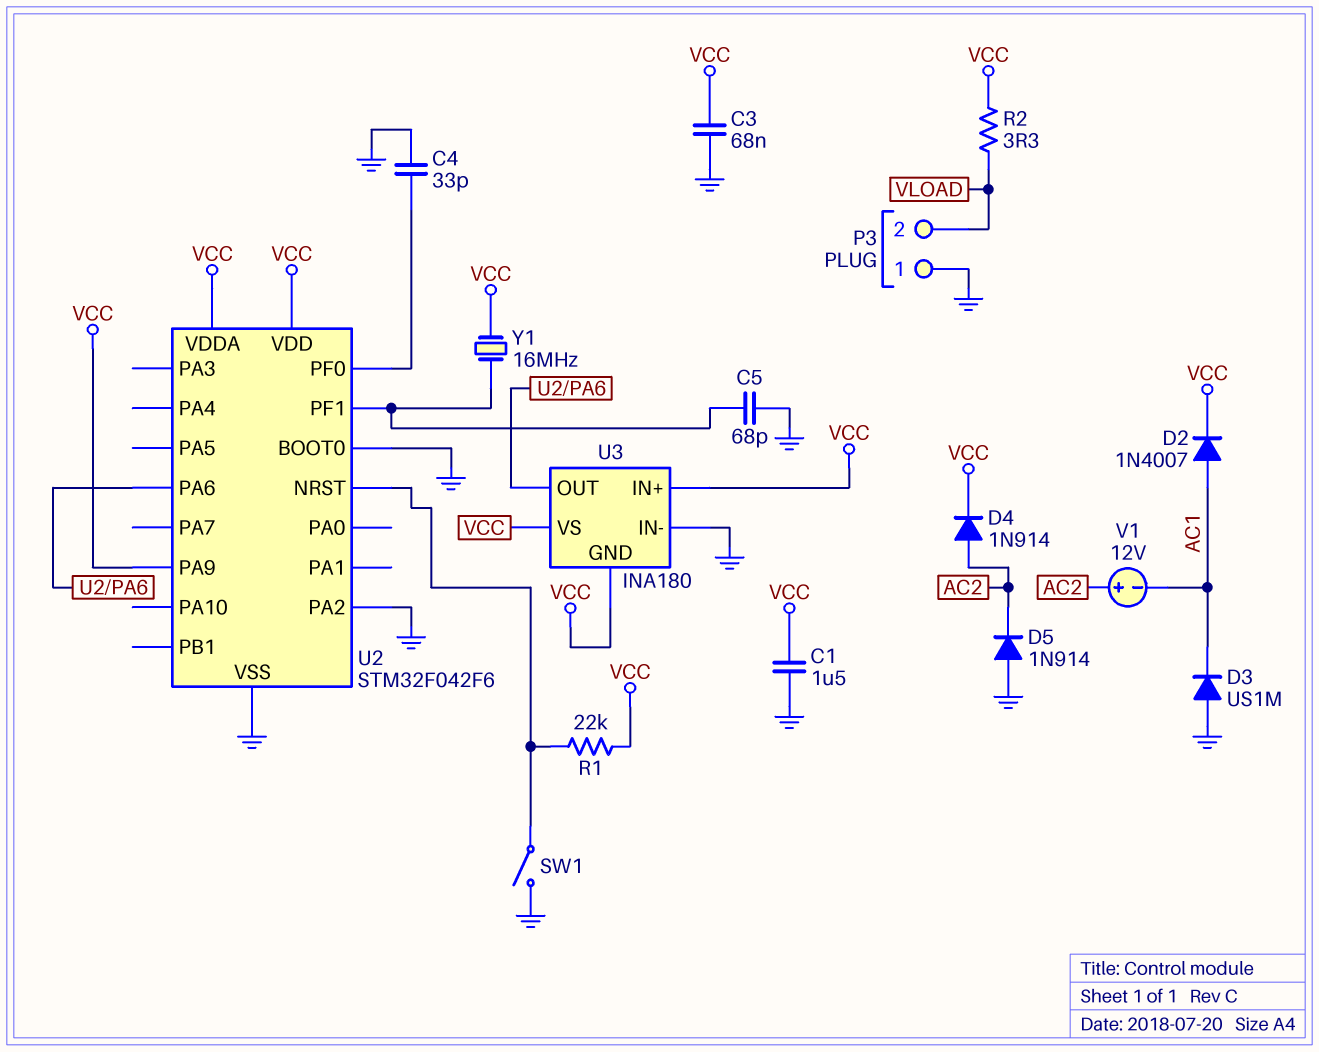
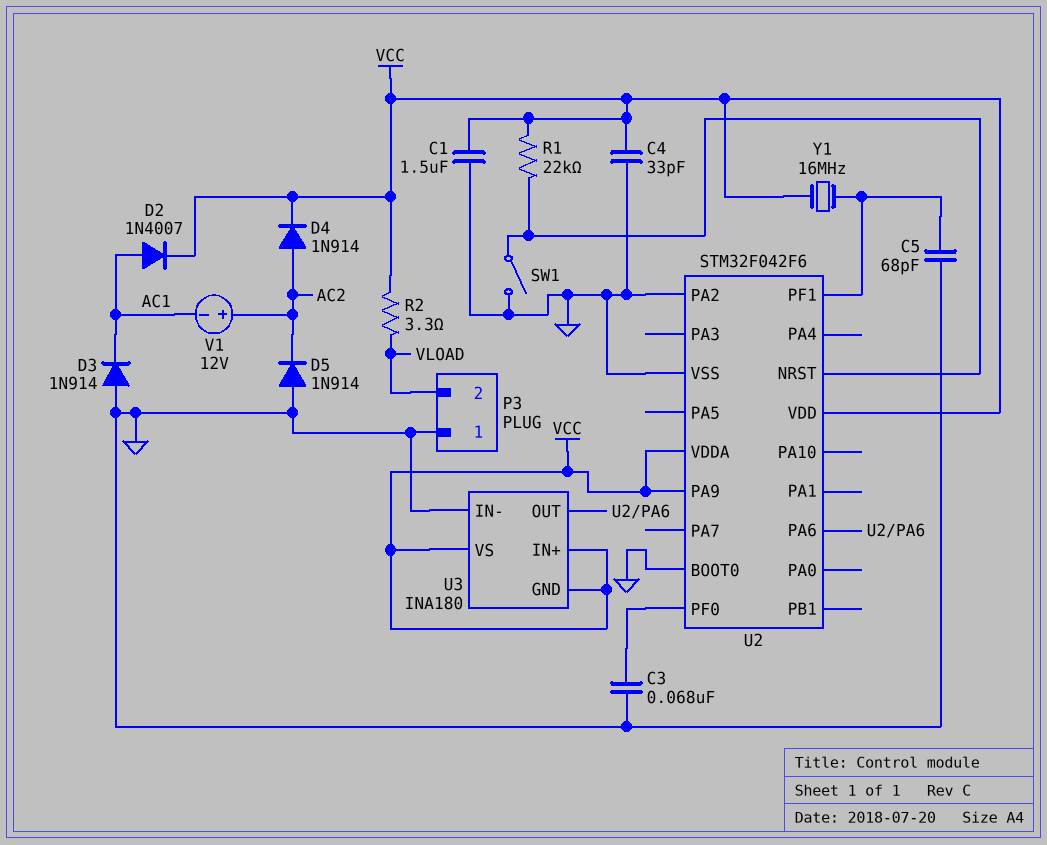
C3: 68nF (GND, VCC) -> 68nF (GND, U2/PF0)
C4: 33pF (GND, U2/PF0) -> 33pF (GND, VCC)
D3: diode US1M (A GND, K AC1) -> diode 1N914 (A GND, K AC1)

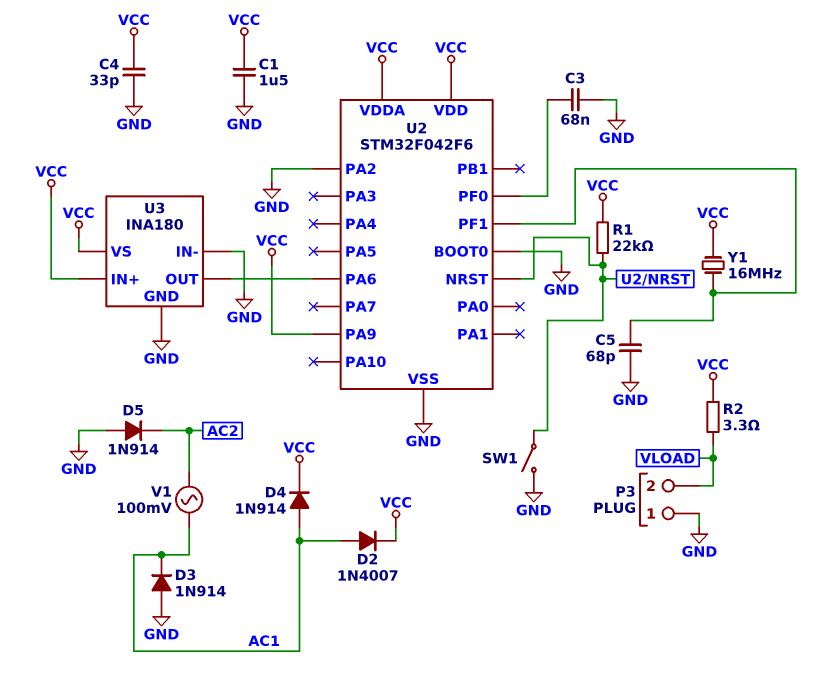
D4: diode 1N914 (A AC2, K VCC) -> diode 1N914 (A AC1, K VCC)
U3 pin GND: VCC -> GND
V1: 12V (plus AC2, minus AC1) -> AC 100mV (AC1, AC2)

